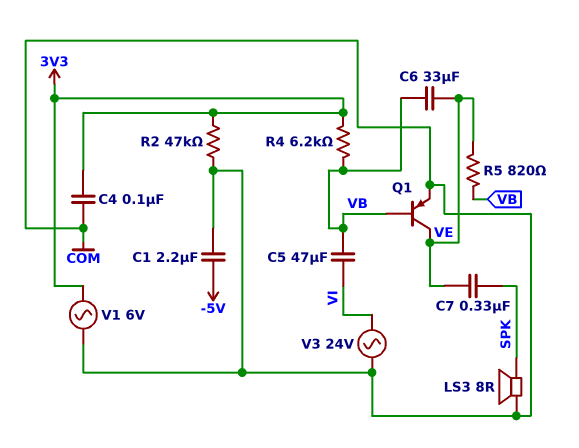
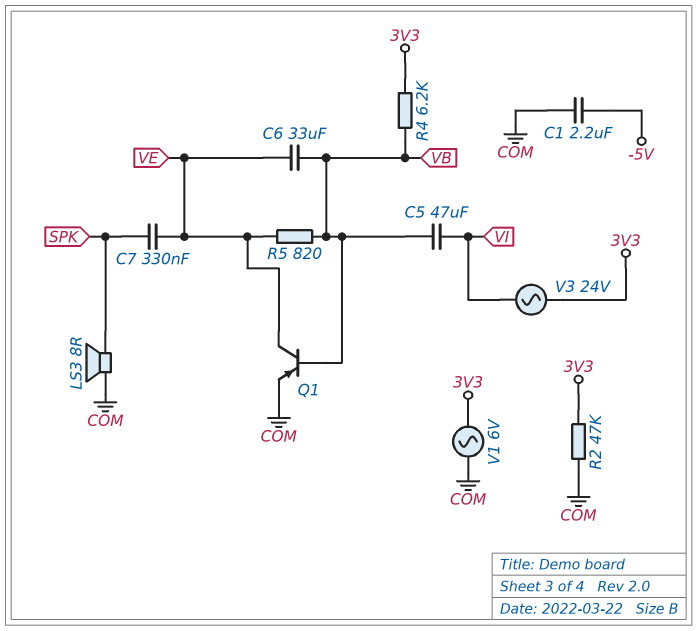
C4: 100nF (3V3, COM) -> none
V3: AC 24V (COM, VI) -> AC 24V (3V3, VI)

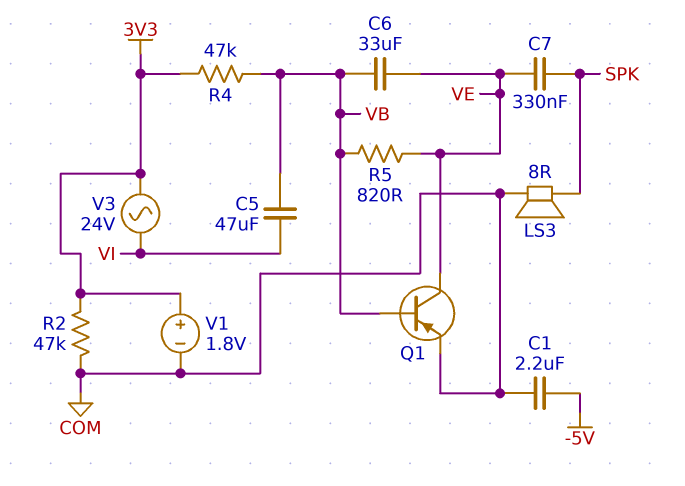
R4: 6.2k (3V3, VB) -> 47k (3V3, VB)
V1: AC 6V (3V3, COM) -> 1.8V (plus 3V3, minus COM)

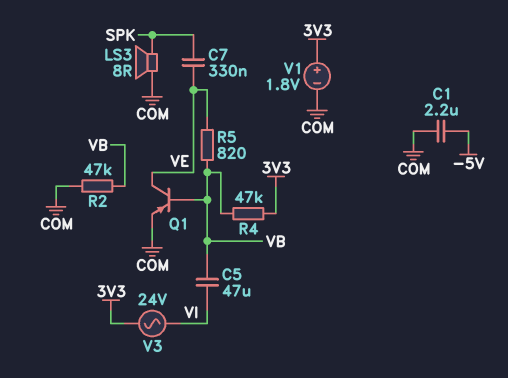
C6: 33uF (VB, VE) -> none
R2: 47k (3V3, COM) -> 47k (COM, VB)

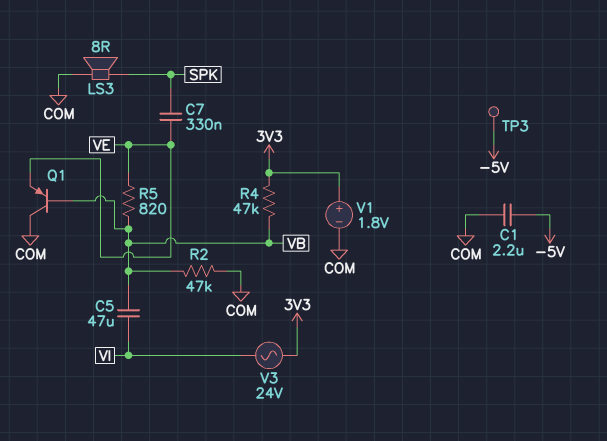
Q1: PNP (B VB, C VE, E COM) -> PNP (B VB, C COM, E VE)
TP3: none -> test point (-5V)

